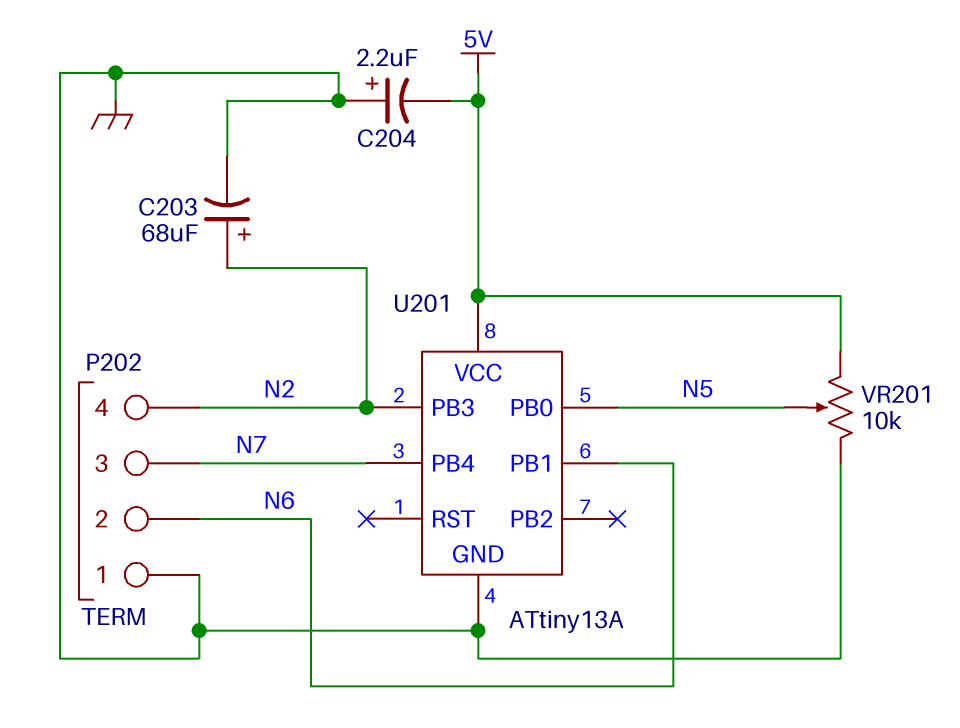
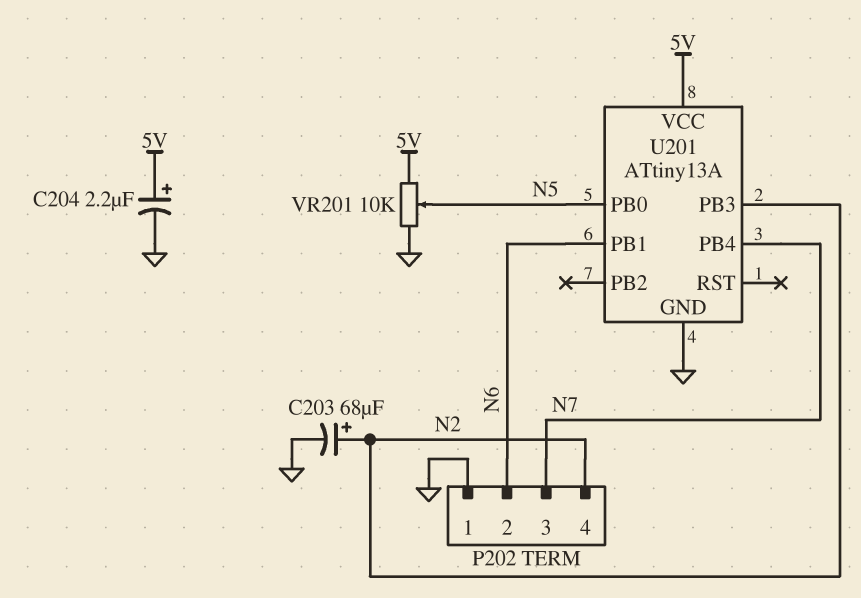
C204: 2.2uF (plus GND, minus 5V) -> 2.2uF (plus 5V, minus GND)

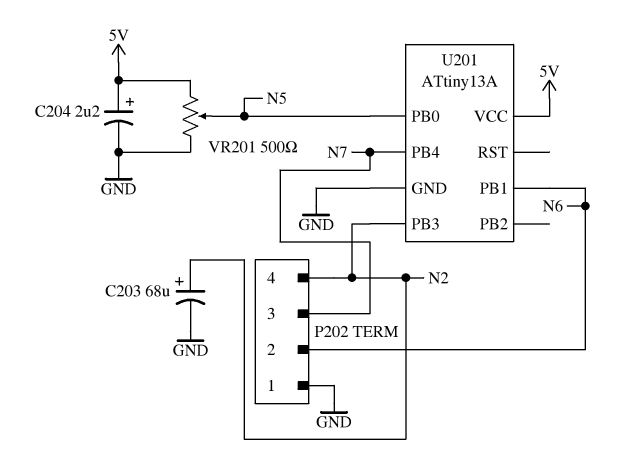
VR201: 10k (5V, GND, wiper N5) -> 500 (5V, GND, wiper N5)

